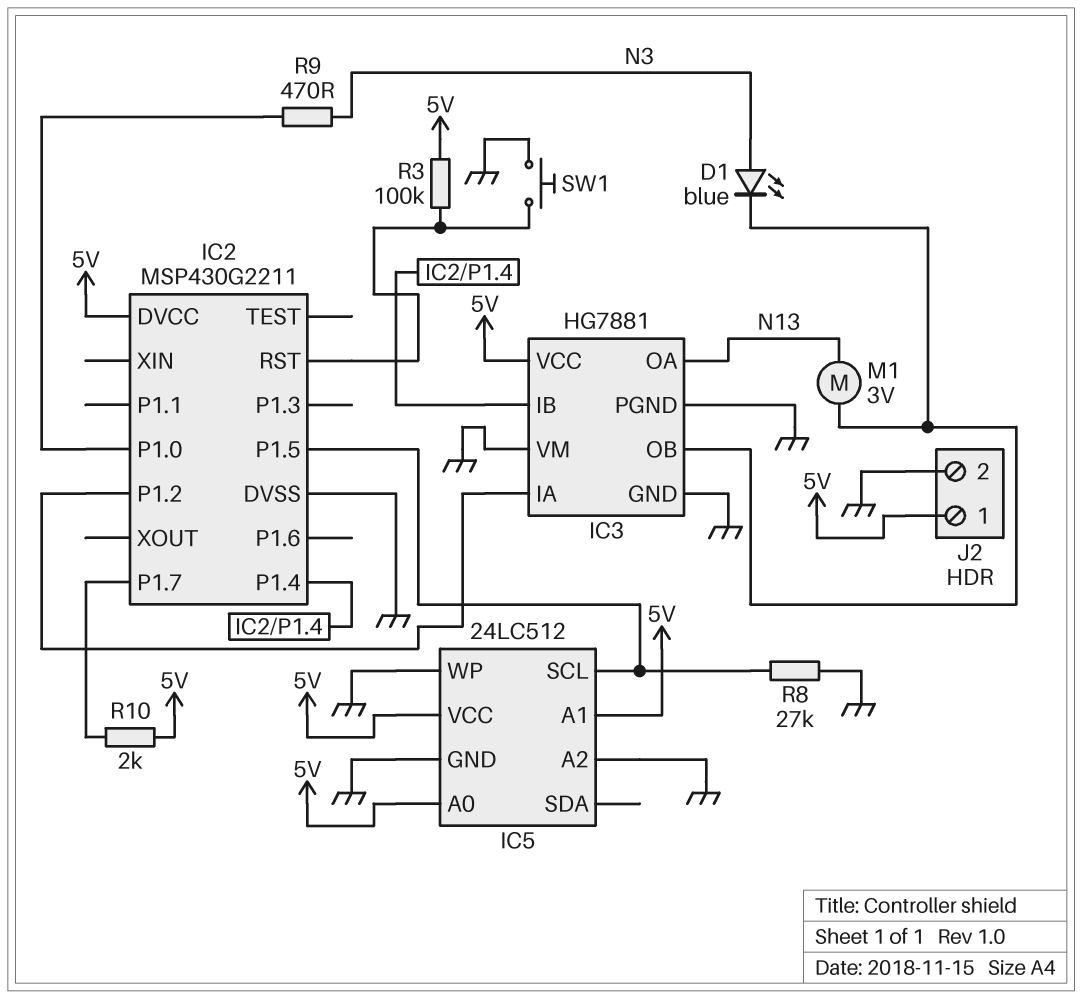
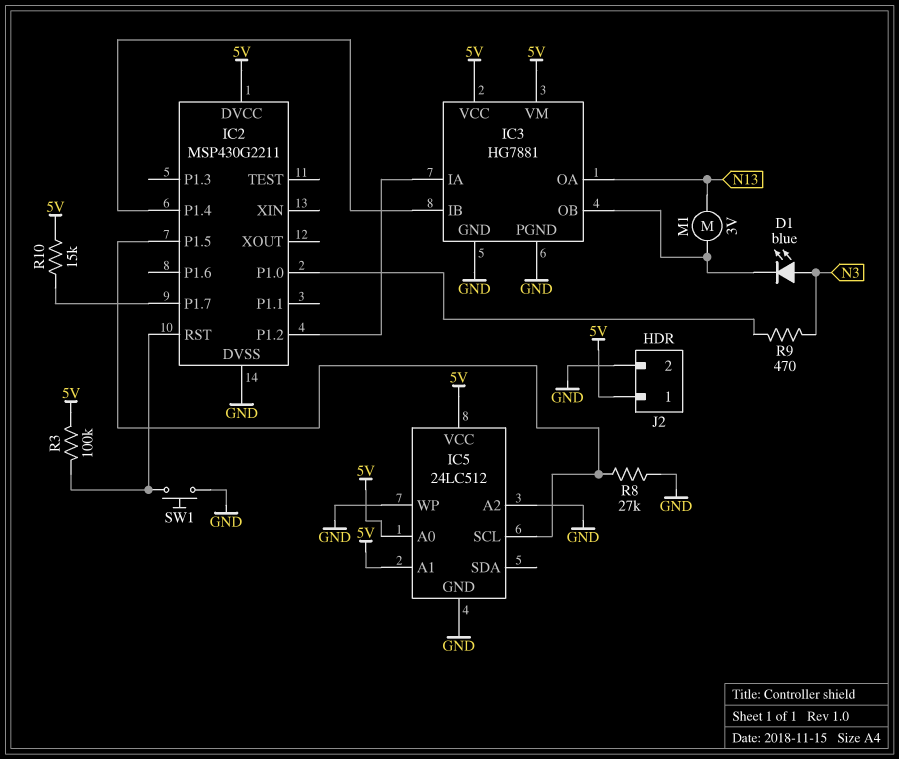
IC3 pin VM: GND -> 5V
R10: 2k (5V, IC2/P1.7) -> 15k (5V, IC2/P1.7)

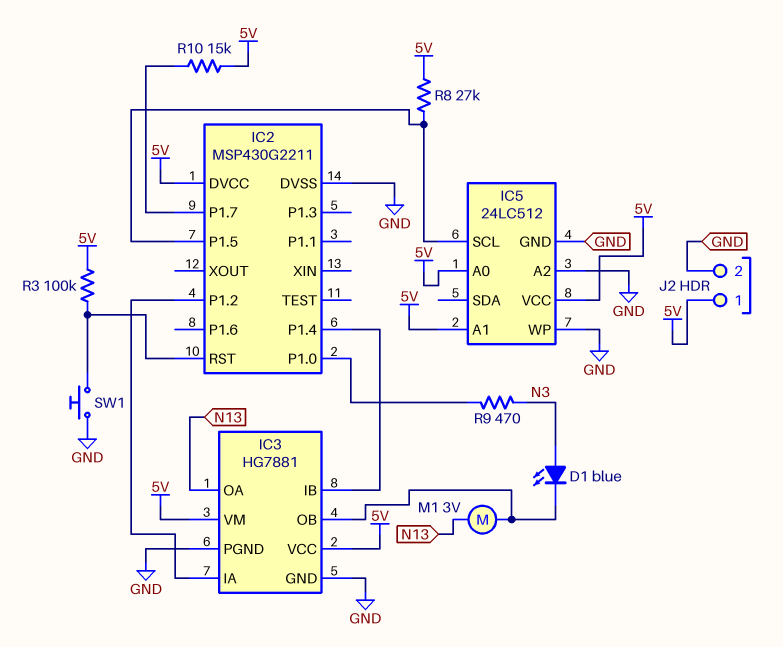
R8: 27k (GND, IC2/P1.5) -> 27k (5V, IC2/P1.5)

